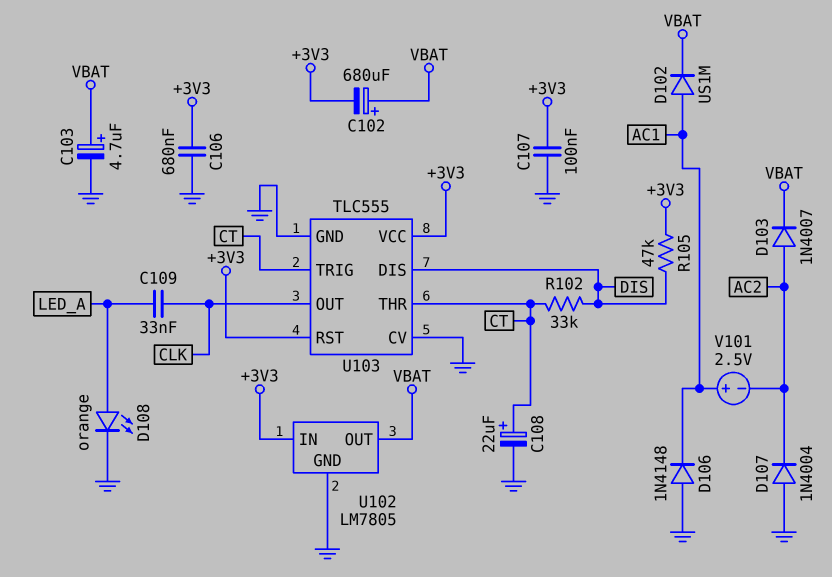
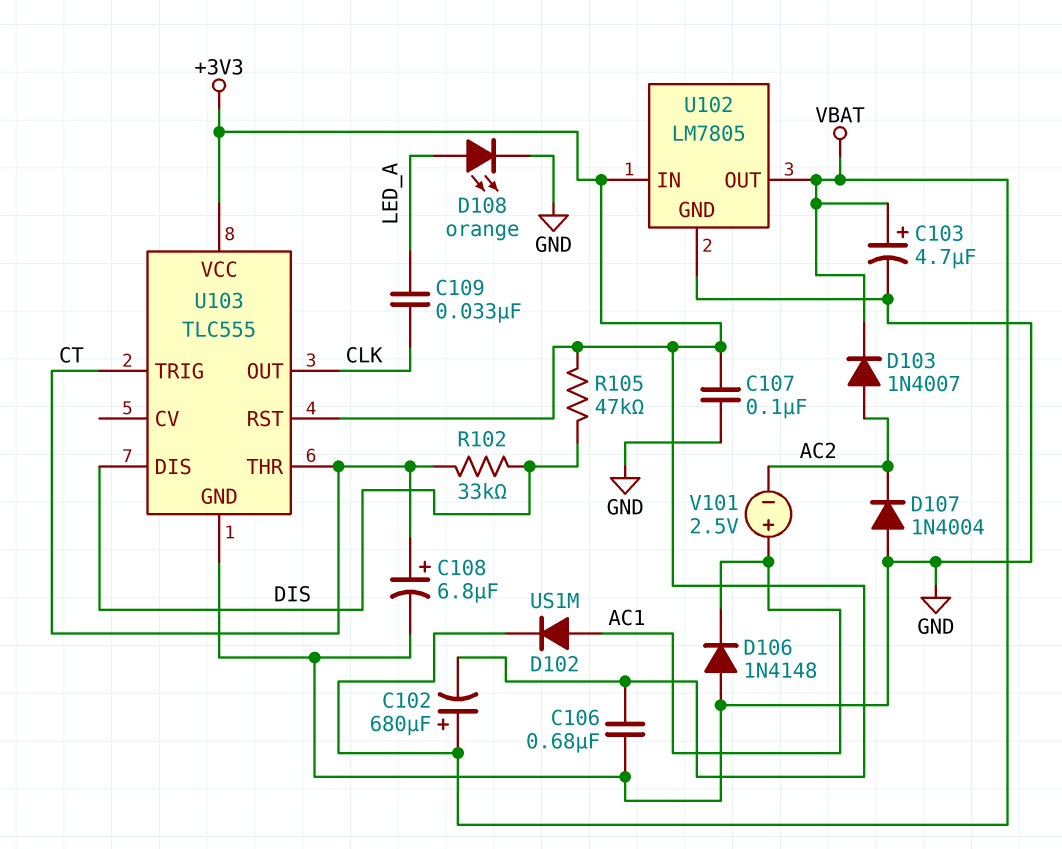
C108: 22uF (plus CT, minus GND) -> 6.8uF (plus CT, minus GND)
U103 pin CV: GND -> none

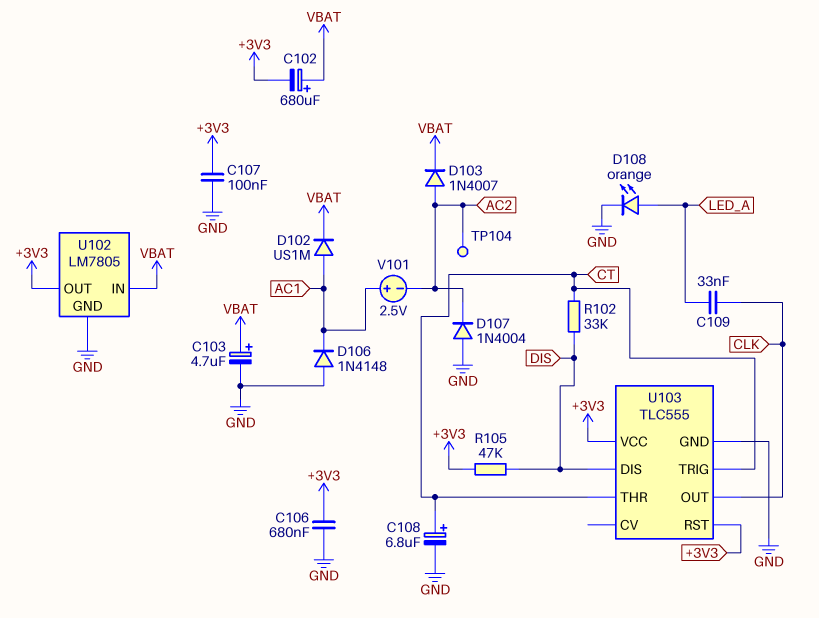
TP104: none -> test point (AC2)
U102 pin IN: +3V3 -> VBAT
U102 pin OUT: VBAT -> +3V3

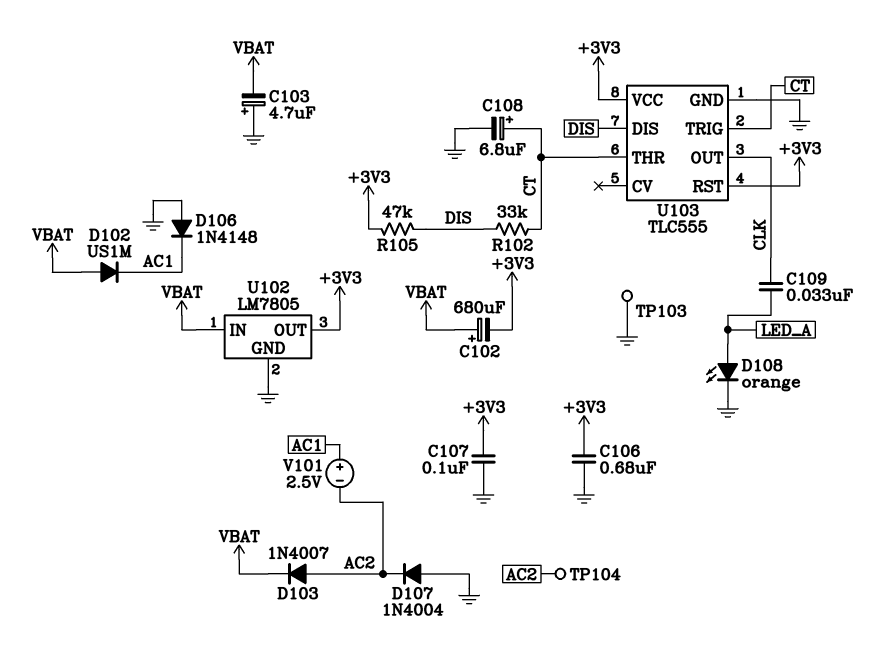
C103: 4.7uF (plus VBAT, minus GND) -> 4.7uF (plus GND, minus VBAT)
D102: diode US1M (A AC1, K VBAT) -> diode US1M (A VBAT, K AC1)
TP103: none -> test point (GND)

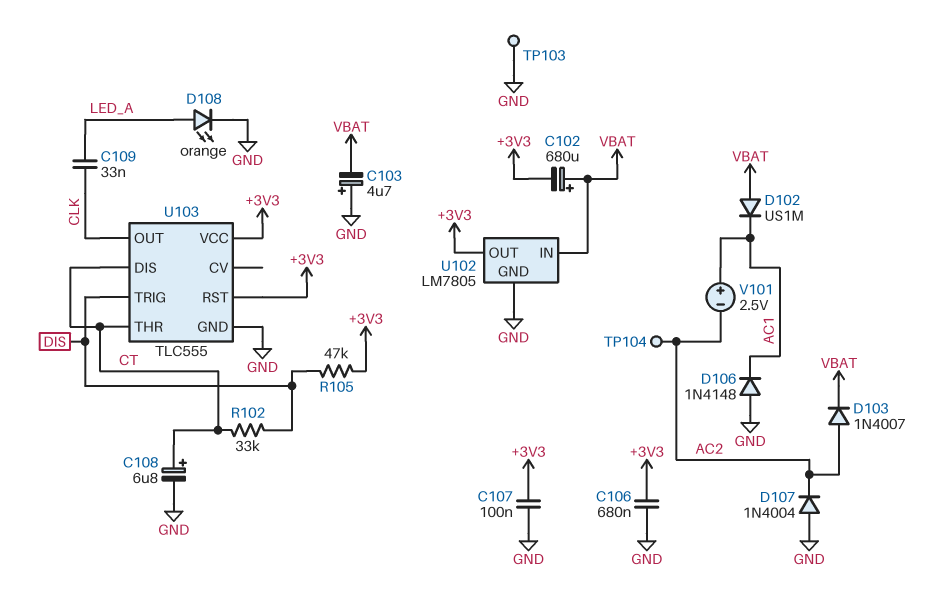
U103 pin DIS: DIS -> CT
U103 pin TRIG: CT -> DIS

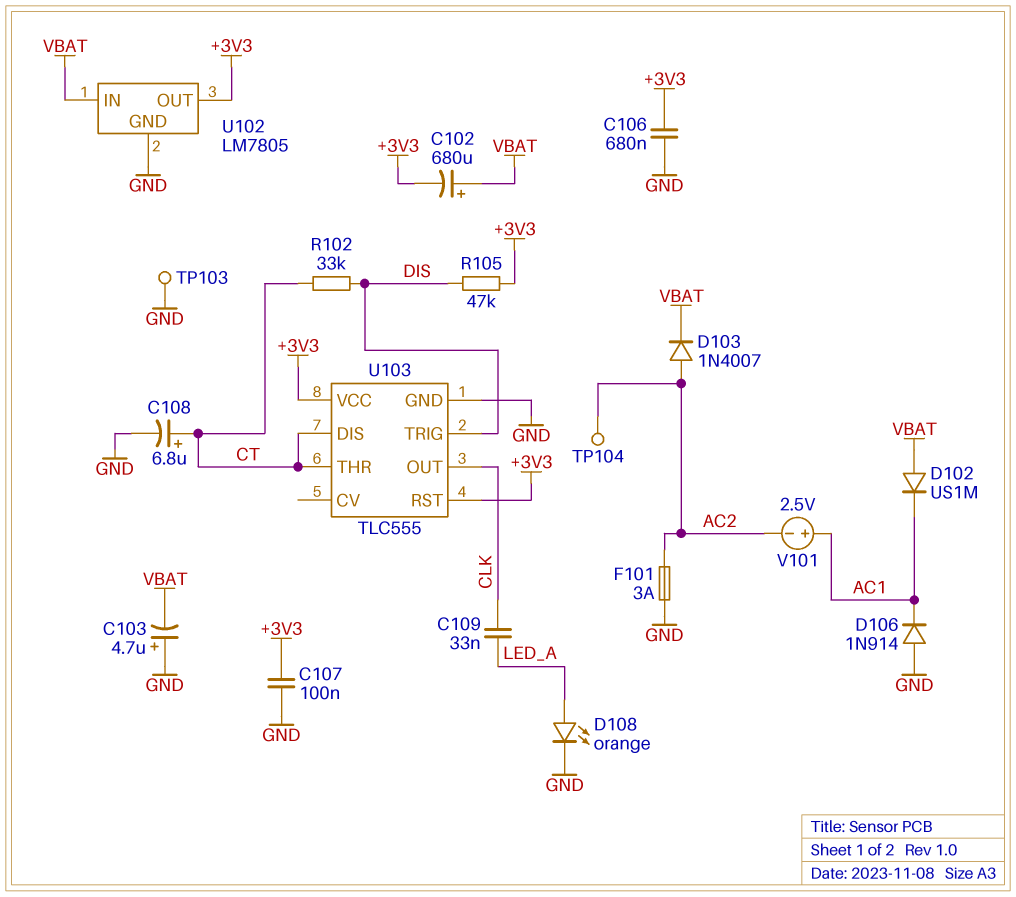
D106: diode 1N4148 (A GND, K AC1) -> diode 1N914 (A GND, K AC1)
D107: diode 1N4004 (A GND, K AC2) -> none
F101: none -> 3A (AC2, GND)

